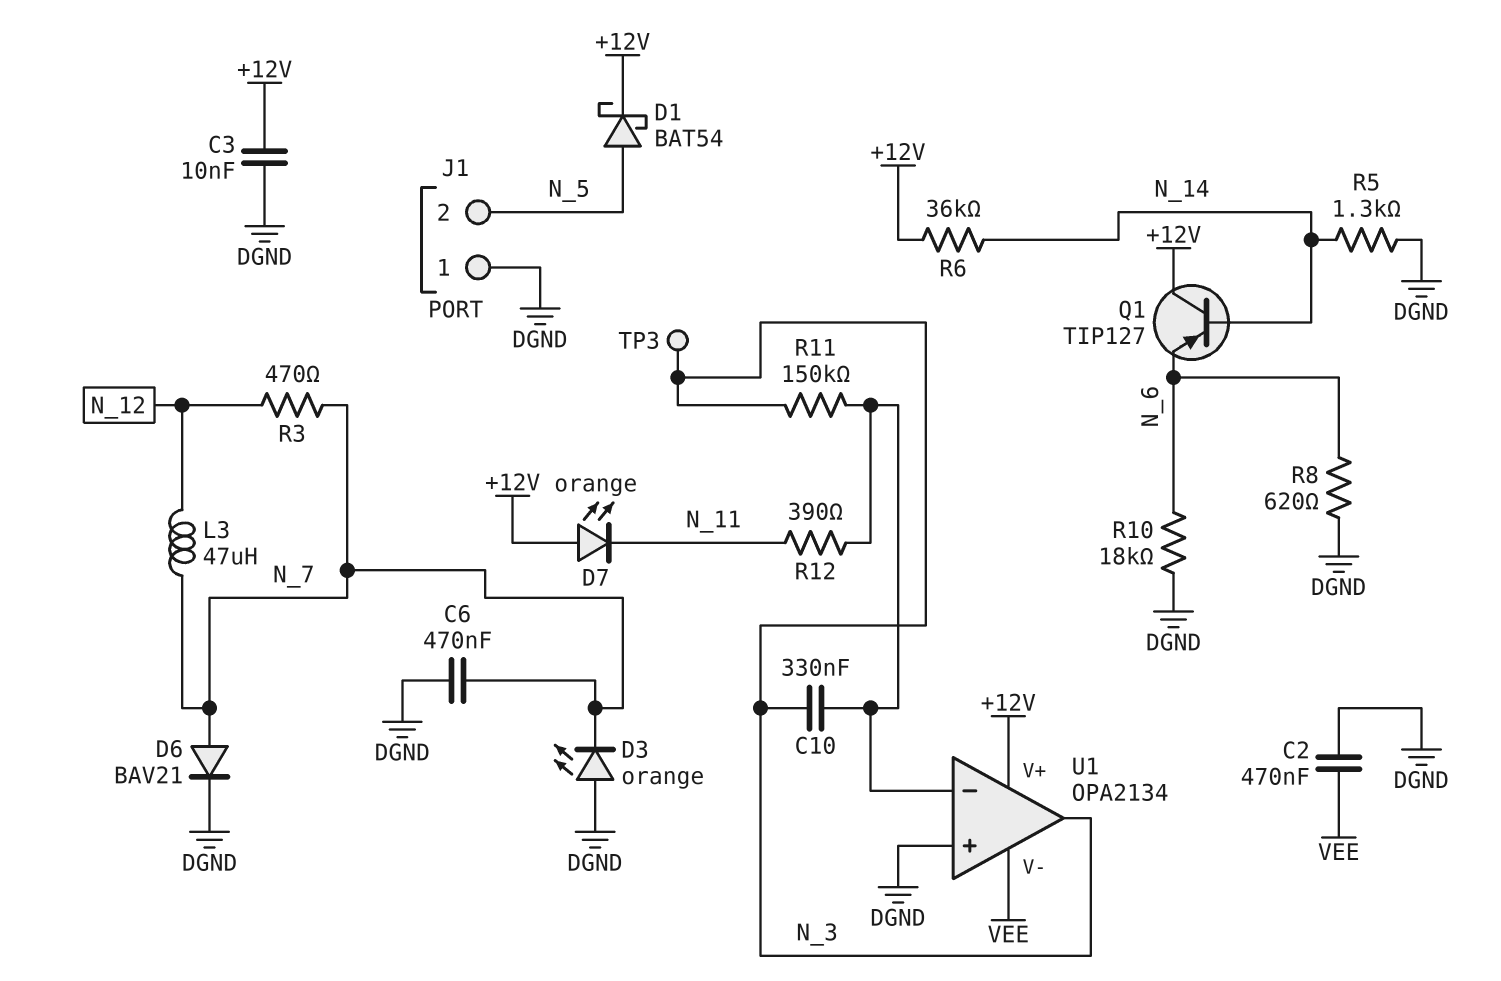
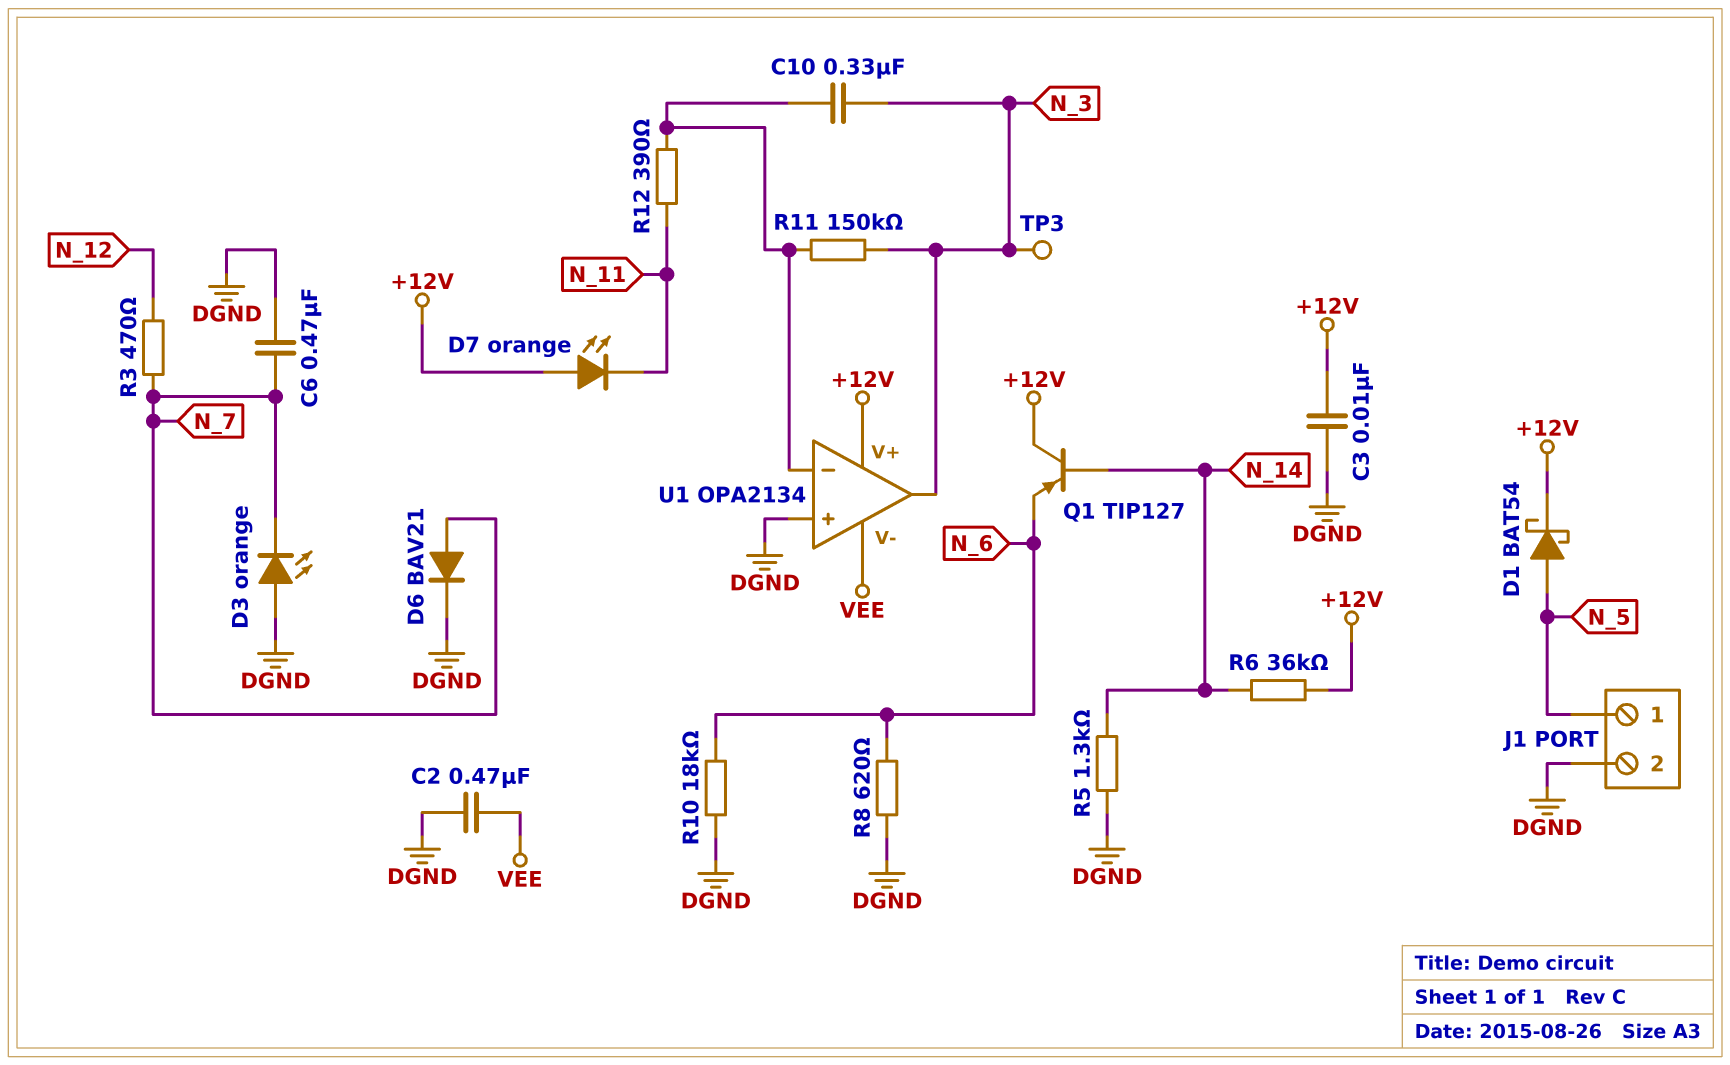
J1 pin 1: DGND -> N_5
J1 pin 2: N_5 -> DGND
L3: 47uH (N_7, N_12) -> none

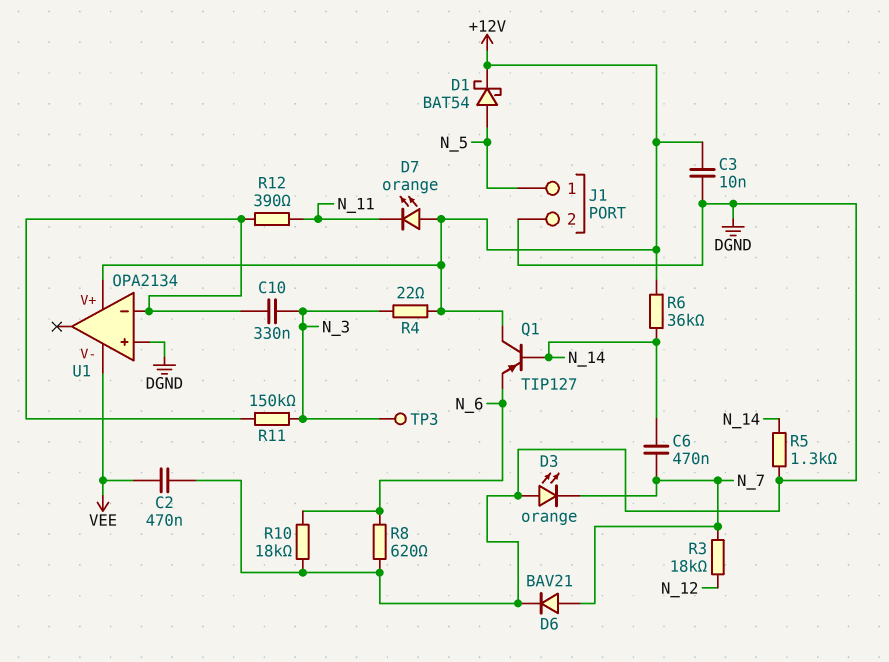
C6: 470nF (DGND, N_7) -> 470nF (N_7, N_14)
R3: 470 (N_7, N_12) -> 18k (N_7, N_12)
R4: none -> 22 (+12V, N_3)
U1 pin out: N_3 -> none

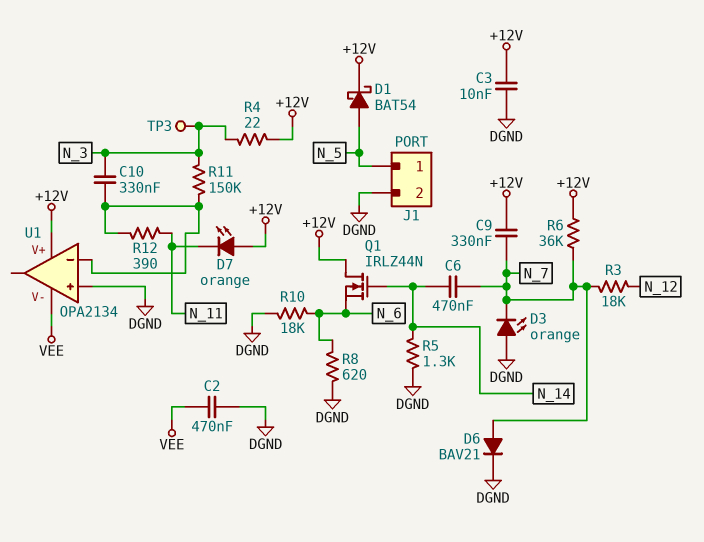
C9: none -> 330nF (+12V, N_7)
Q1: PNP TIP127 (B N_14, C +12V, E N_6) -> NMOS IRLZ44N (G N_14, D +12V, S N_6)
R6: 36k (+12V, N_14) -> 36k (+12V, N_7)

